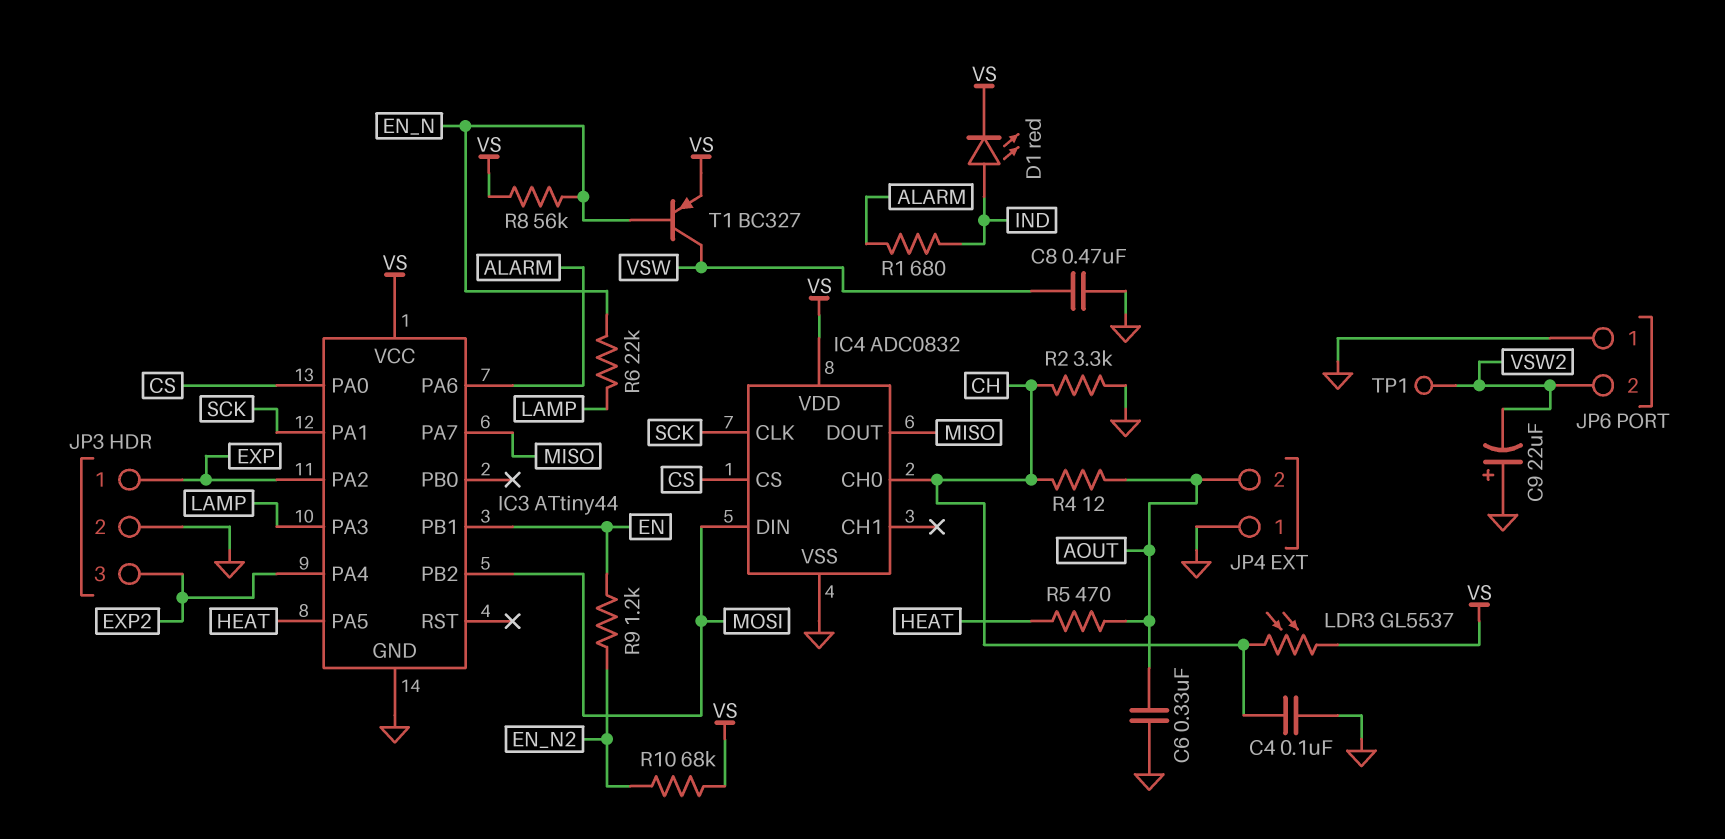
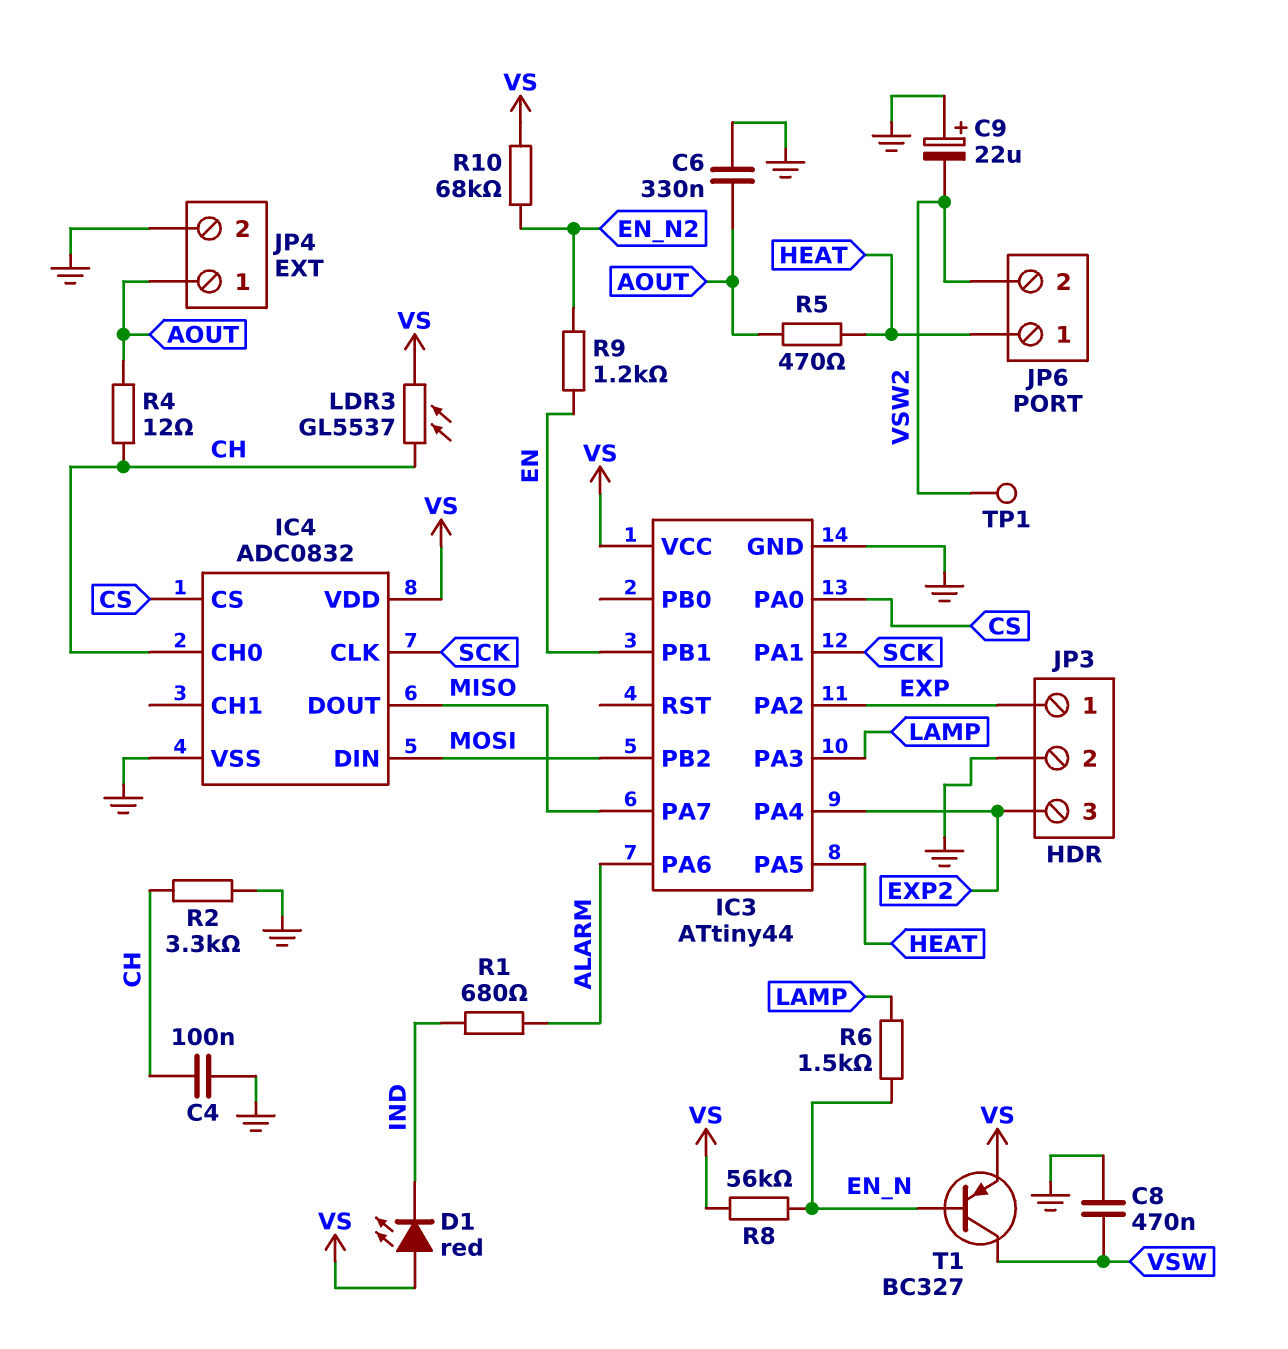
D1: LED red (A IND, K VS) -> LED red (A VS, K IND)
JP4 pin 1: GND -> AOUT
JP4 pin 2: AOUT -> GND
JP6 pin 1: GND -> HEAT
R6: 22k (EN_N, LAMP) -> 1.5k (EN_N, LAMP)

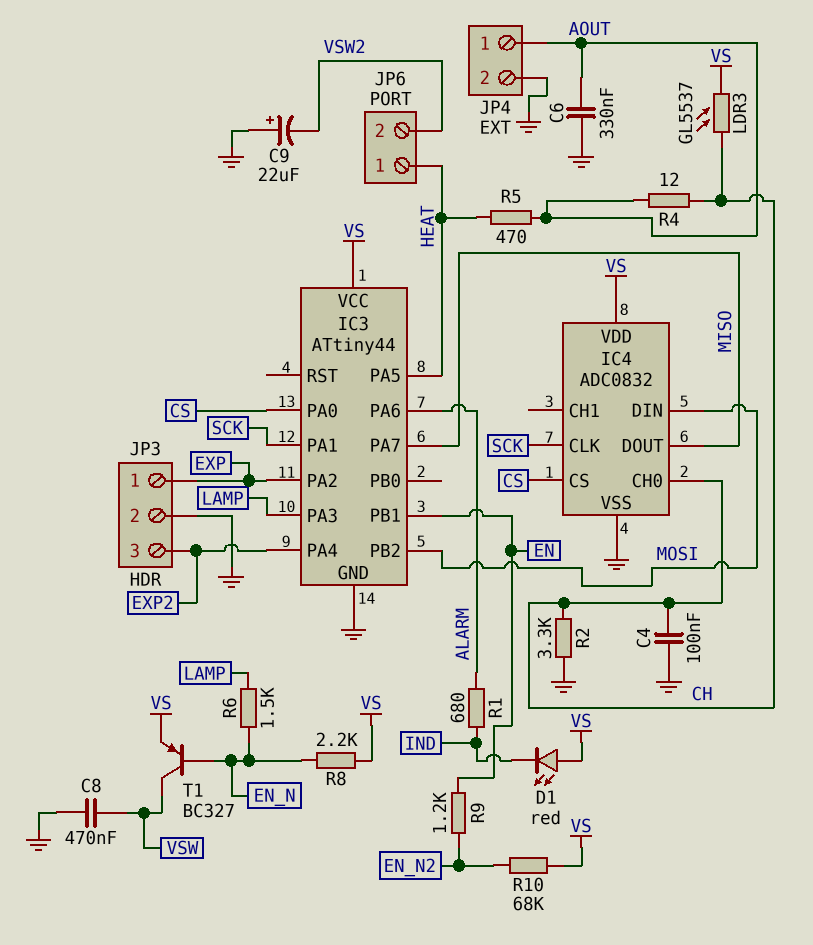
R8: 56k (EN_N, VS) -> 2.2k (EN_N, VS)
TP1: test point (VSW2) -> none

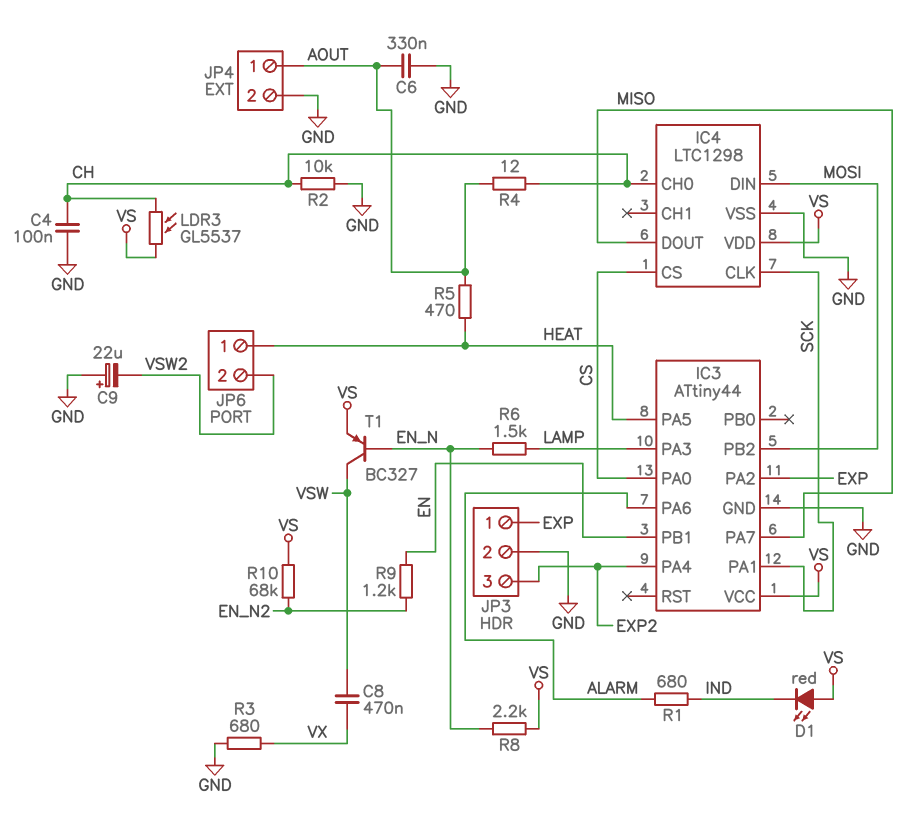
C8: 470nF (GND, VSW) -> 470nF (VSW, VX)
IC4: ADC0832 -> LTC1298
R2: 3.3k (CH, GND) -> 10k (CH, GND)
R3: none -> 680 (GND, VX)

